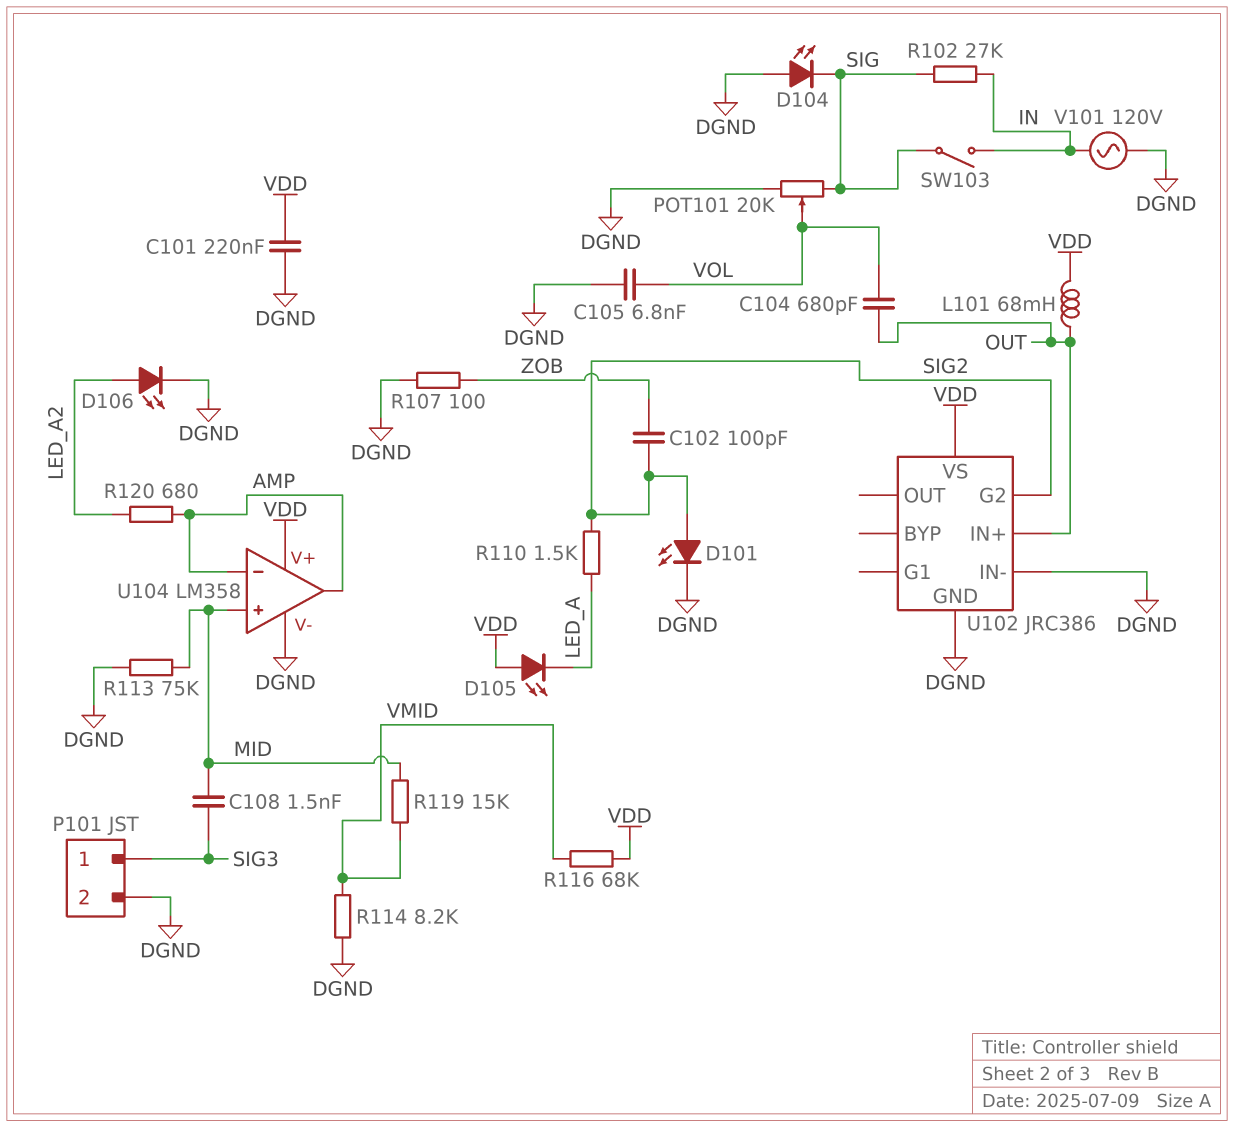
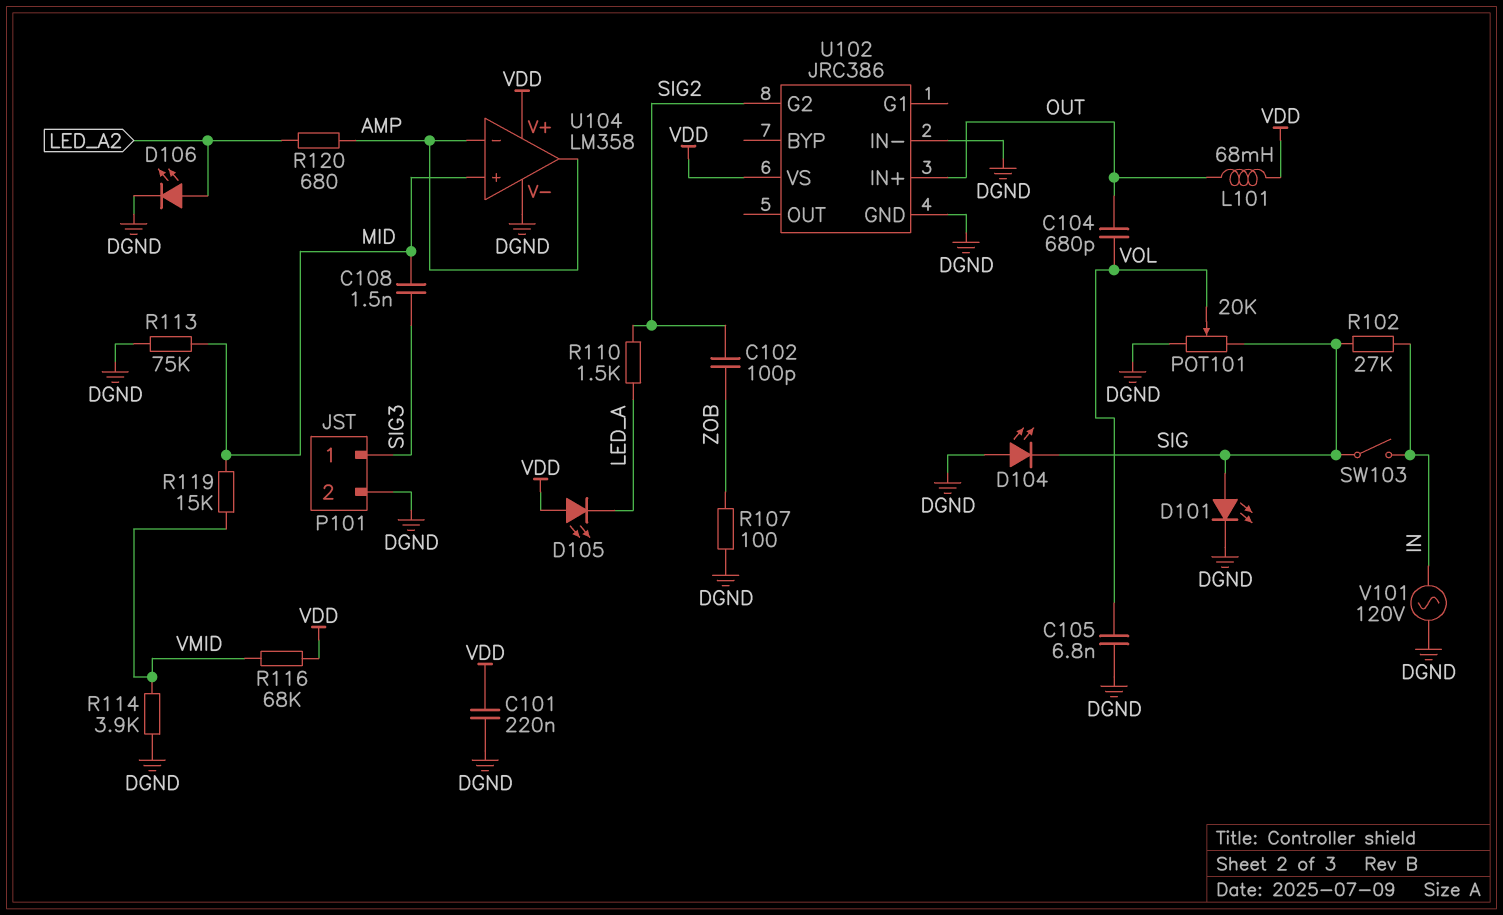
D101: LED (A SIG2, K DGND) -> LED (A SIG, K DGND)
R114: 8.2k (DGND, VMID) -> 3.9k (DGND, VMID)

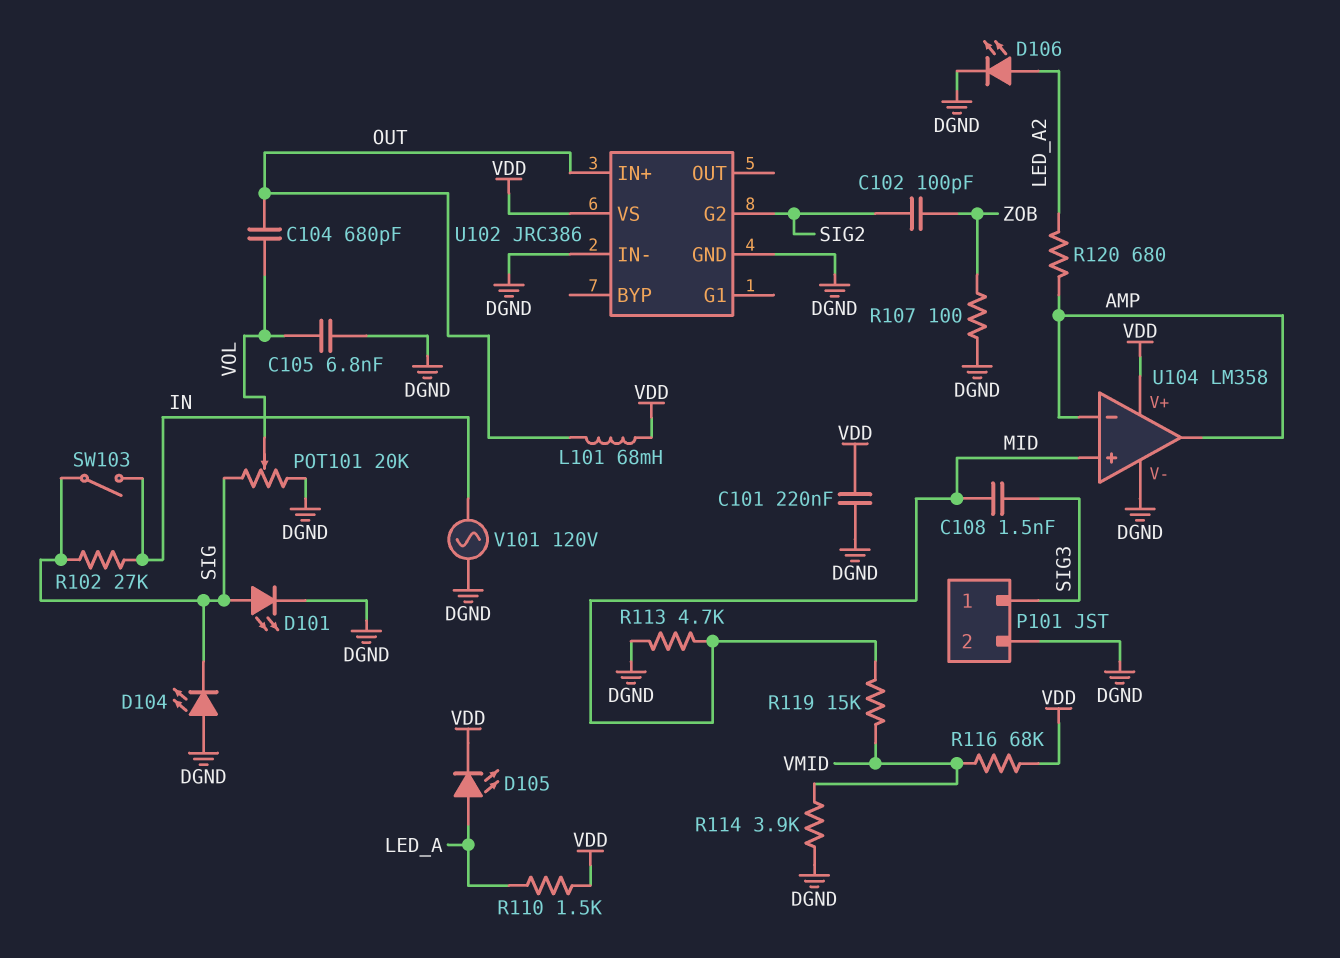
D105: LED (A VDD, K LED_A) -> LED (A LED_A, K VDD)
R110: 1.5k (LED_A, SIG2) -> 1.5k (LED_A, VDD)
R113: 75k (DGND, MID) -> 4.7k (DGND, MID)

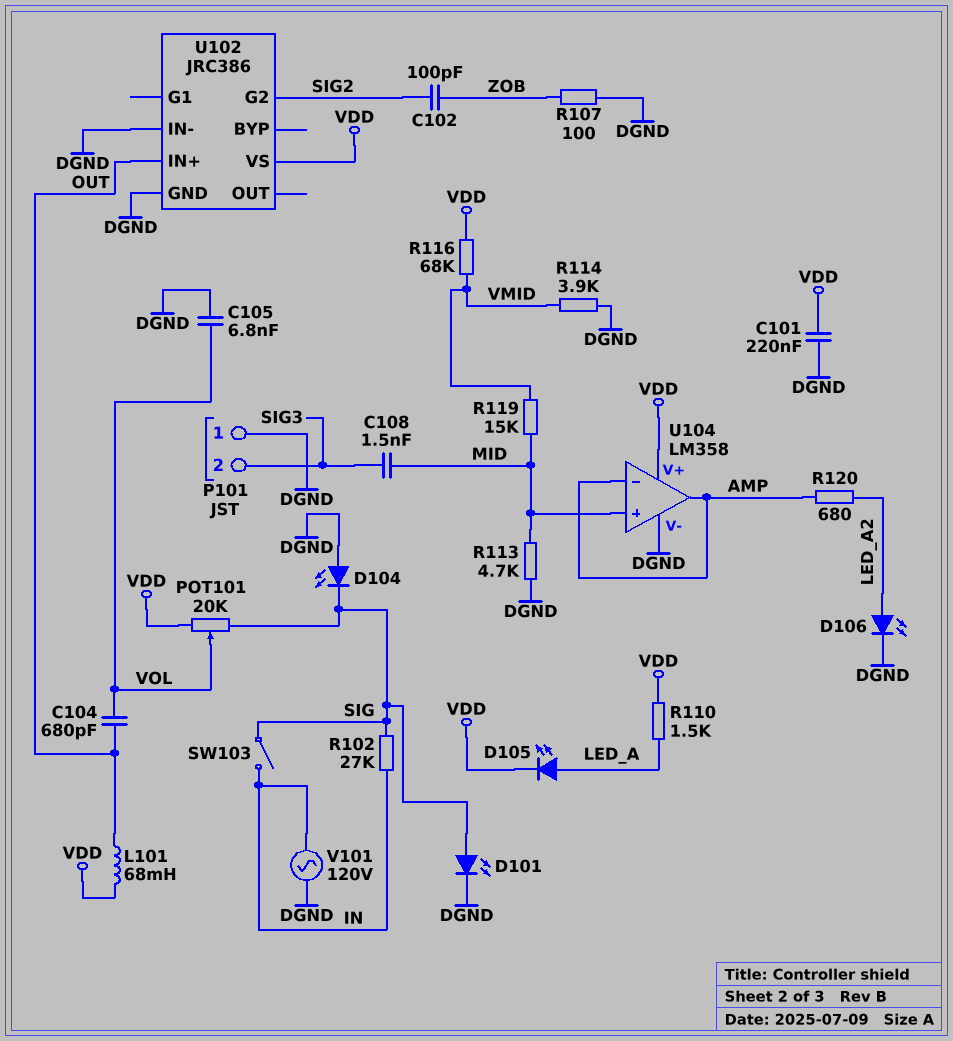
P101 pin 1: SIG3 -> DGND
P101 pin 2: DGND -> SIG3
POT101: 20k (DGND, SIG, wiper VOL) -> 20k (SIG, VDD, wiper VOL)

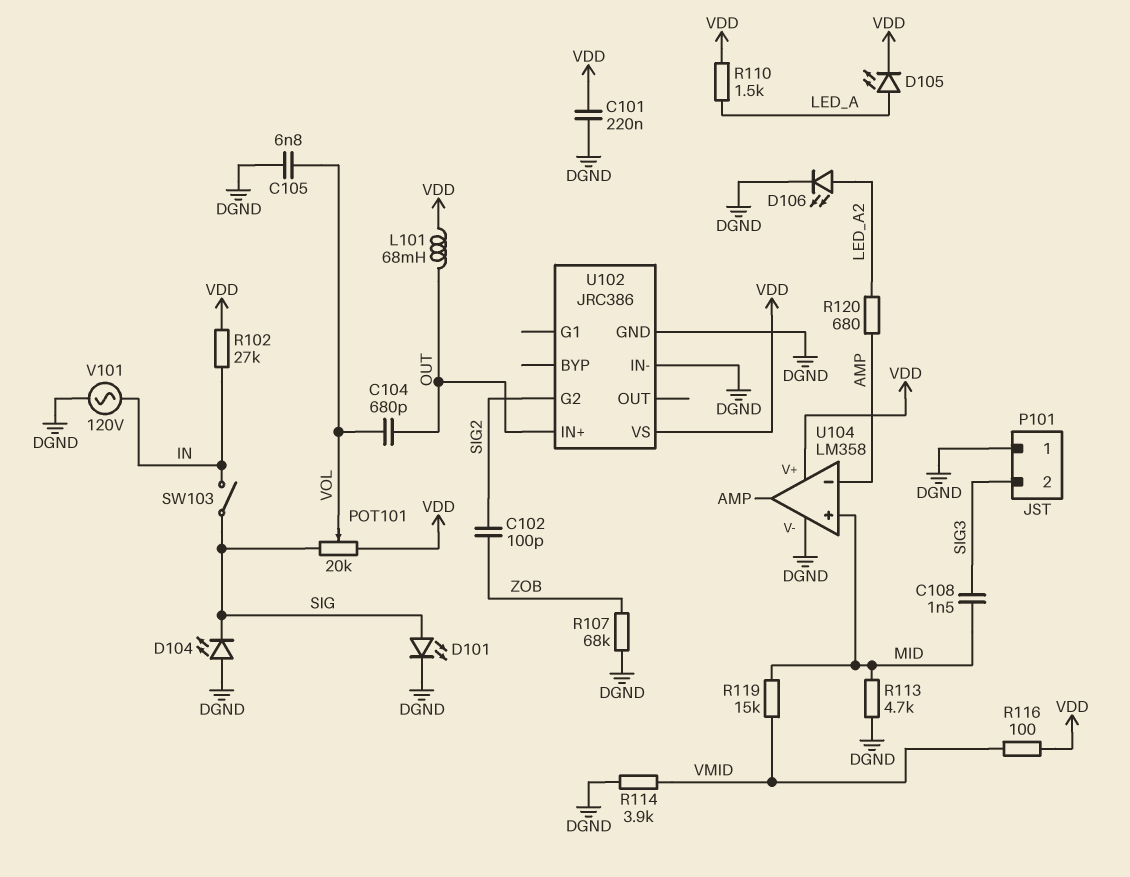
R102: 27k (IN, SIG) -> 27k (IN, VDD)
R107: 100 (DGND, ZOB) -> 68k (DGND, ZOB)
R116: 68k (VDD, VMID) -> 100 (VDD, VMID)

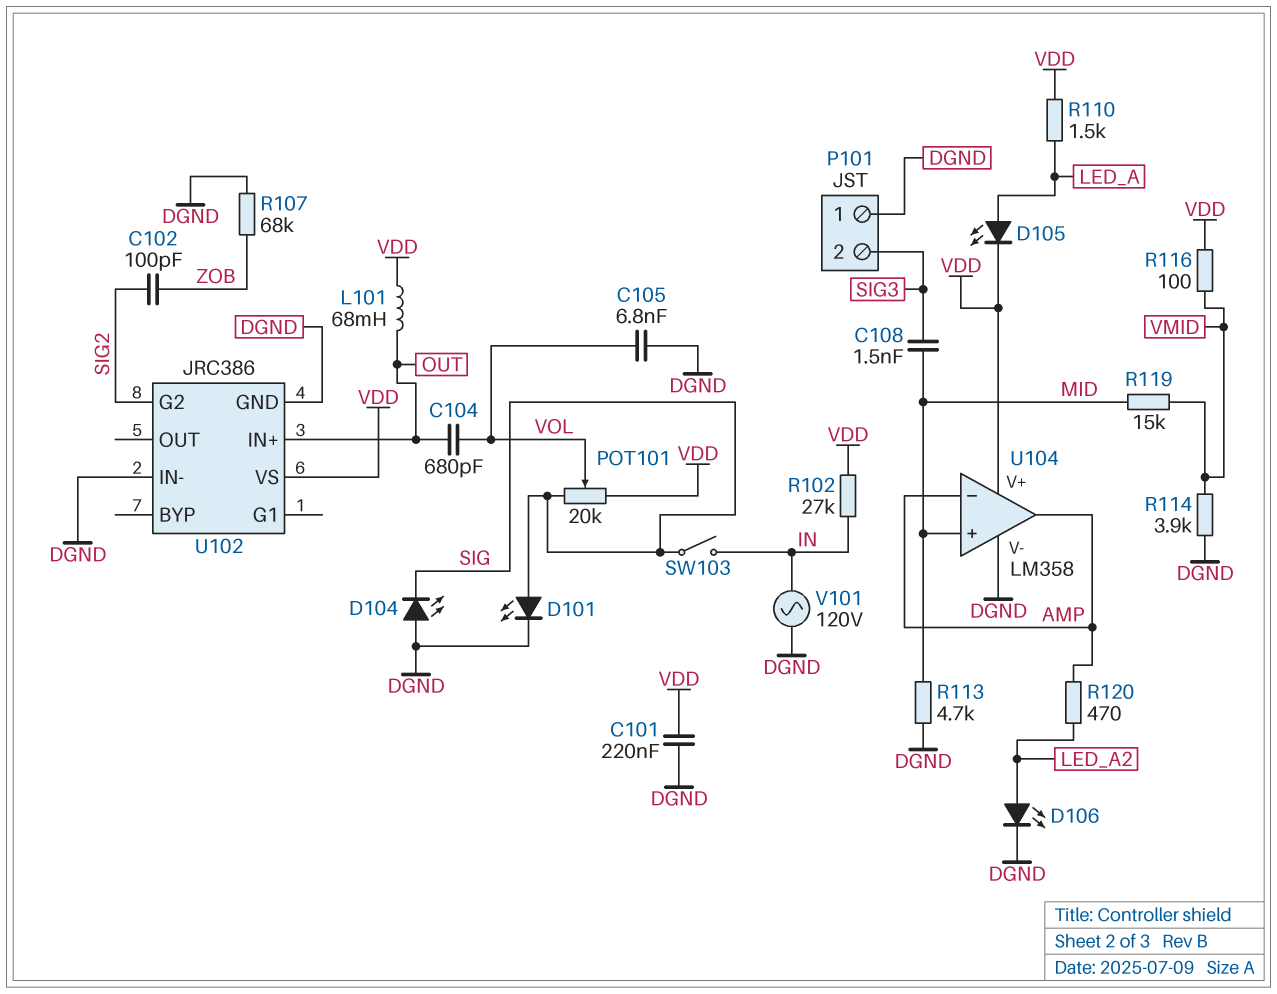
R120: 680 (AMP, LED_A2) -> 470 (AMP, LED_A2)

